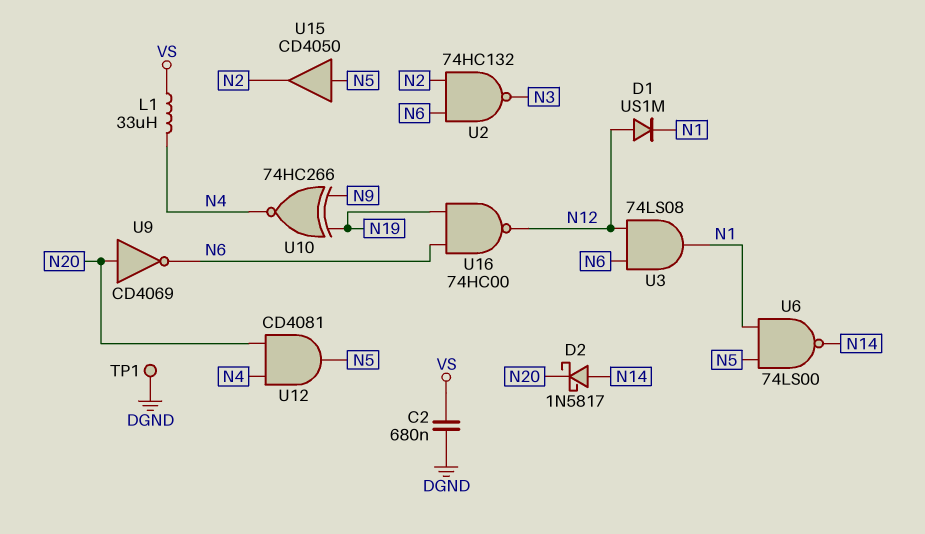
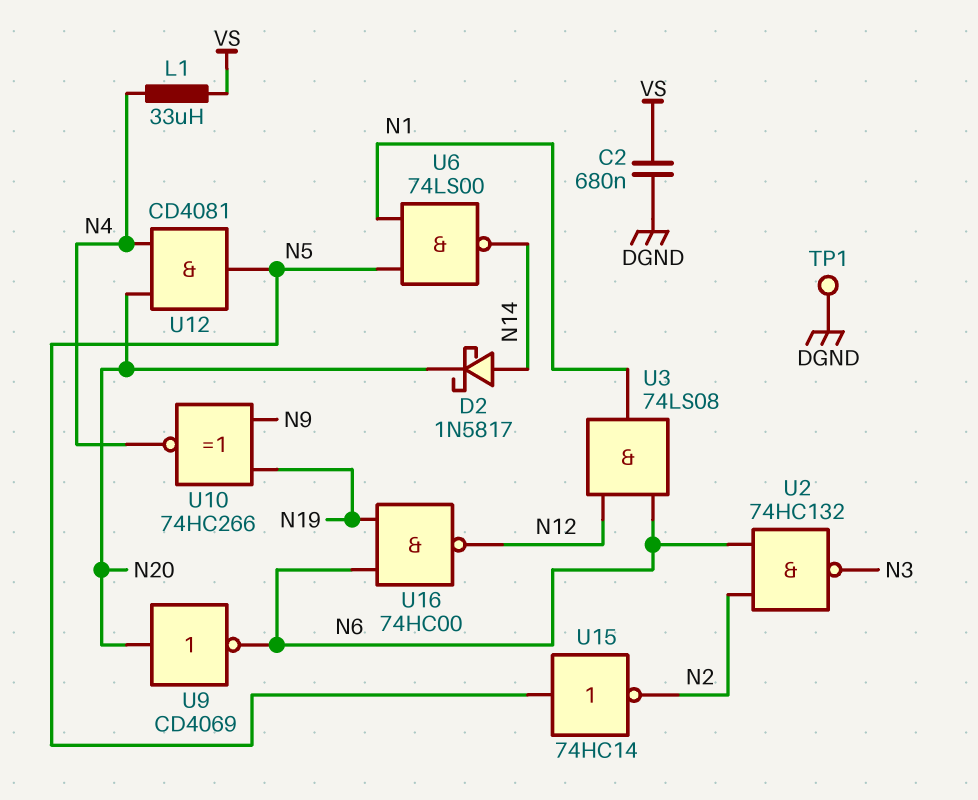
D1: diode US1M (A N12, K N1) -> none
U15: buffer CD4050 (in N5, out N2) -> NOT 74HC14 (in N5, out N2)

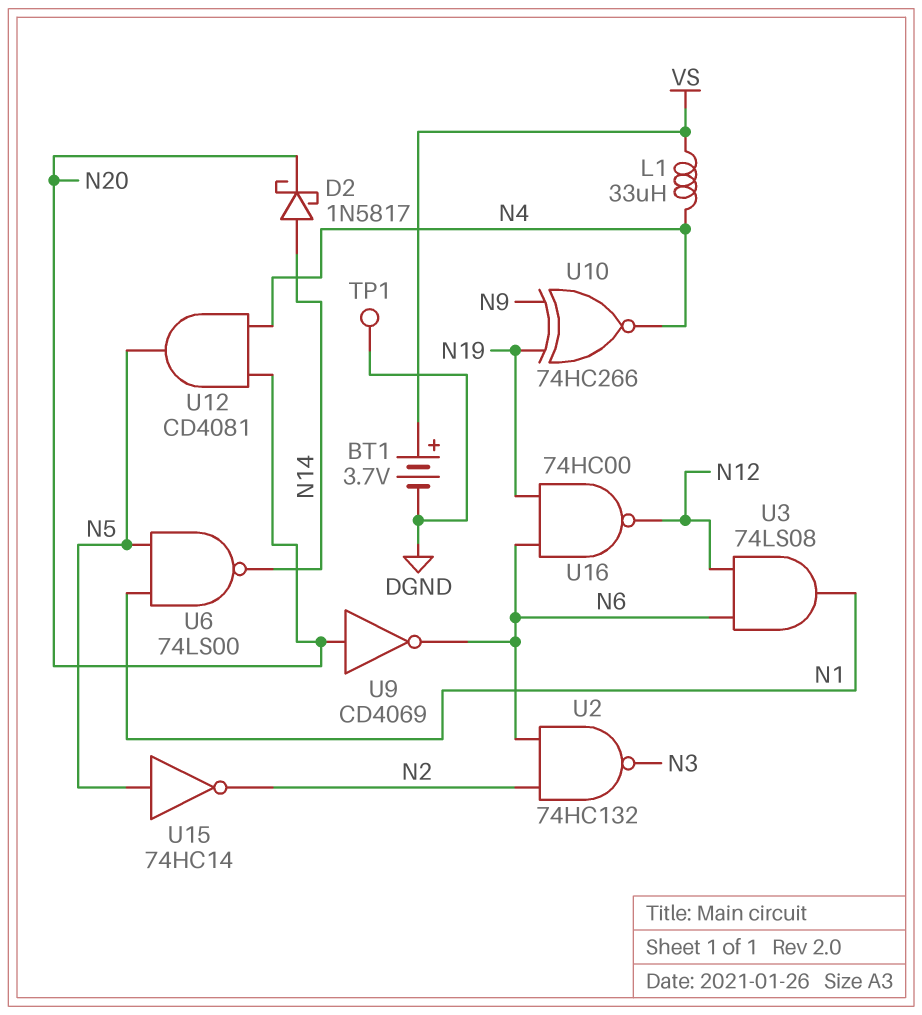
BT1: none -> 3.7V (plus VS, minus DGND)
C2: 680nF (DGND, VS) -> none

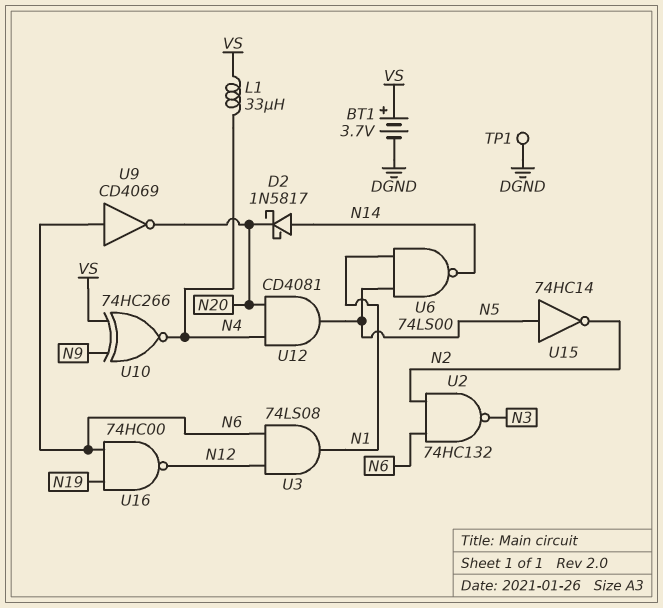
U9: NOT CD4069 (in N20, out N6) -> NOT CD4069 (in N6, out N20)
U10: XNOR 74HC266 (in N9, in N19, out N4) -> XNOR 74HC266 (in N9, in VS, out N4)

